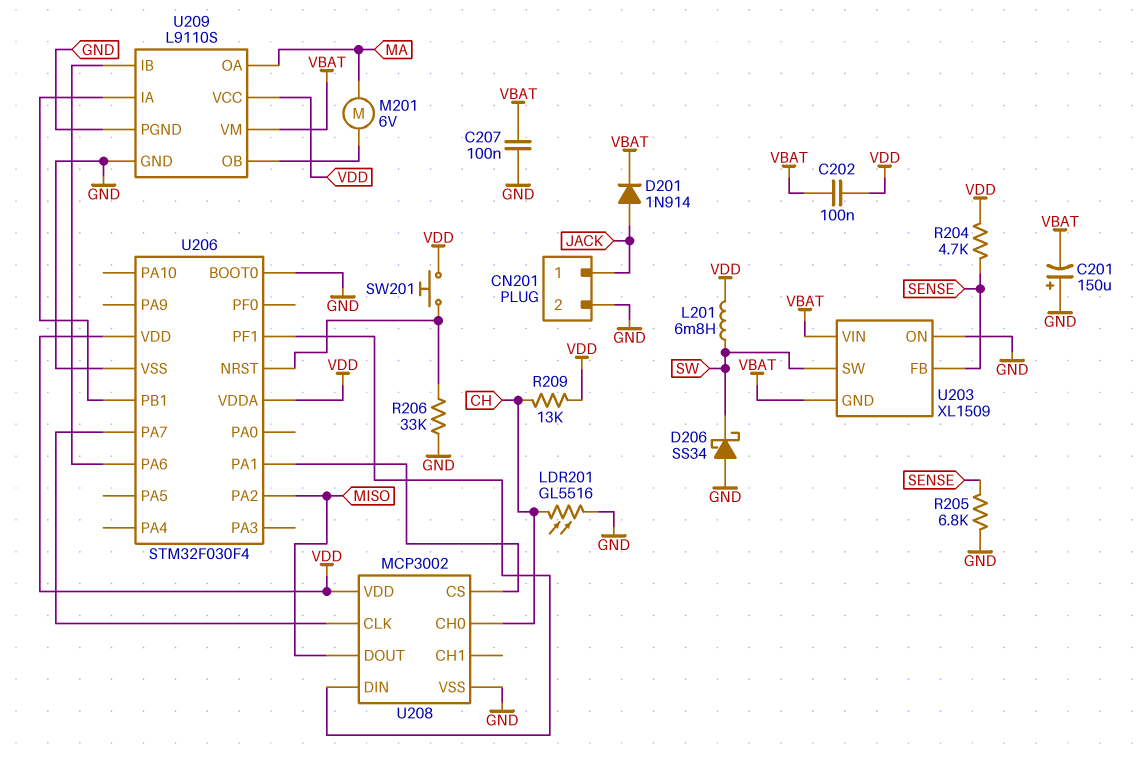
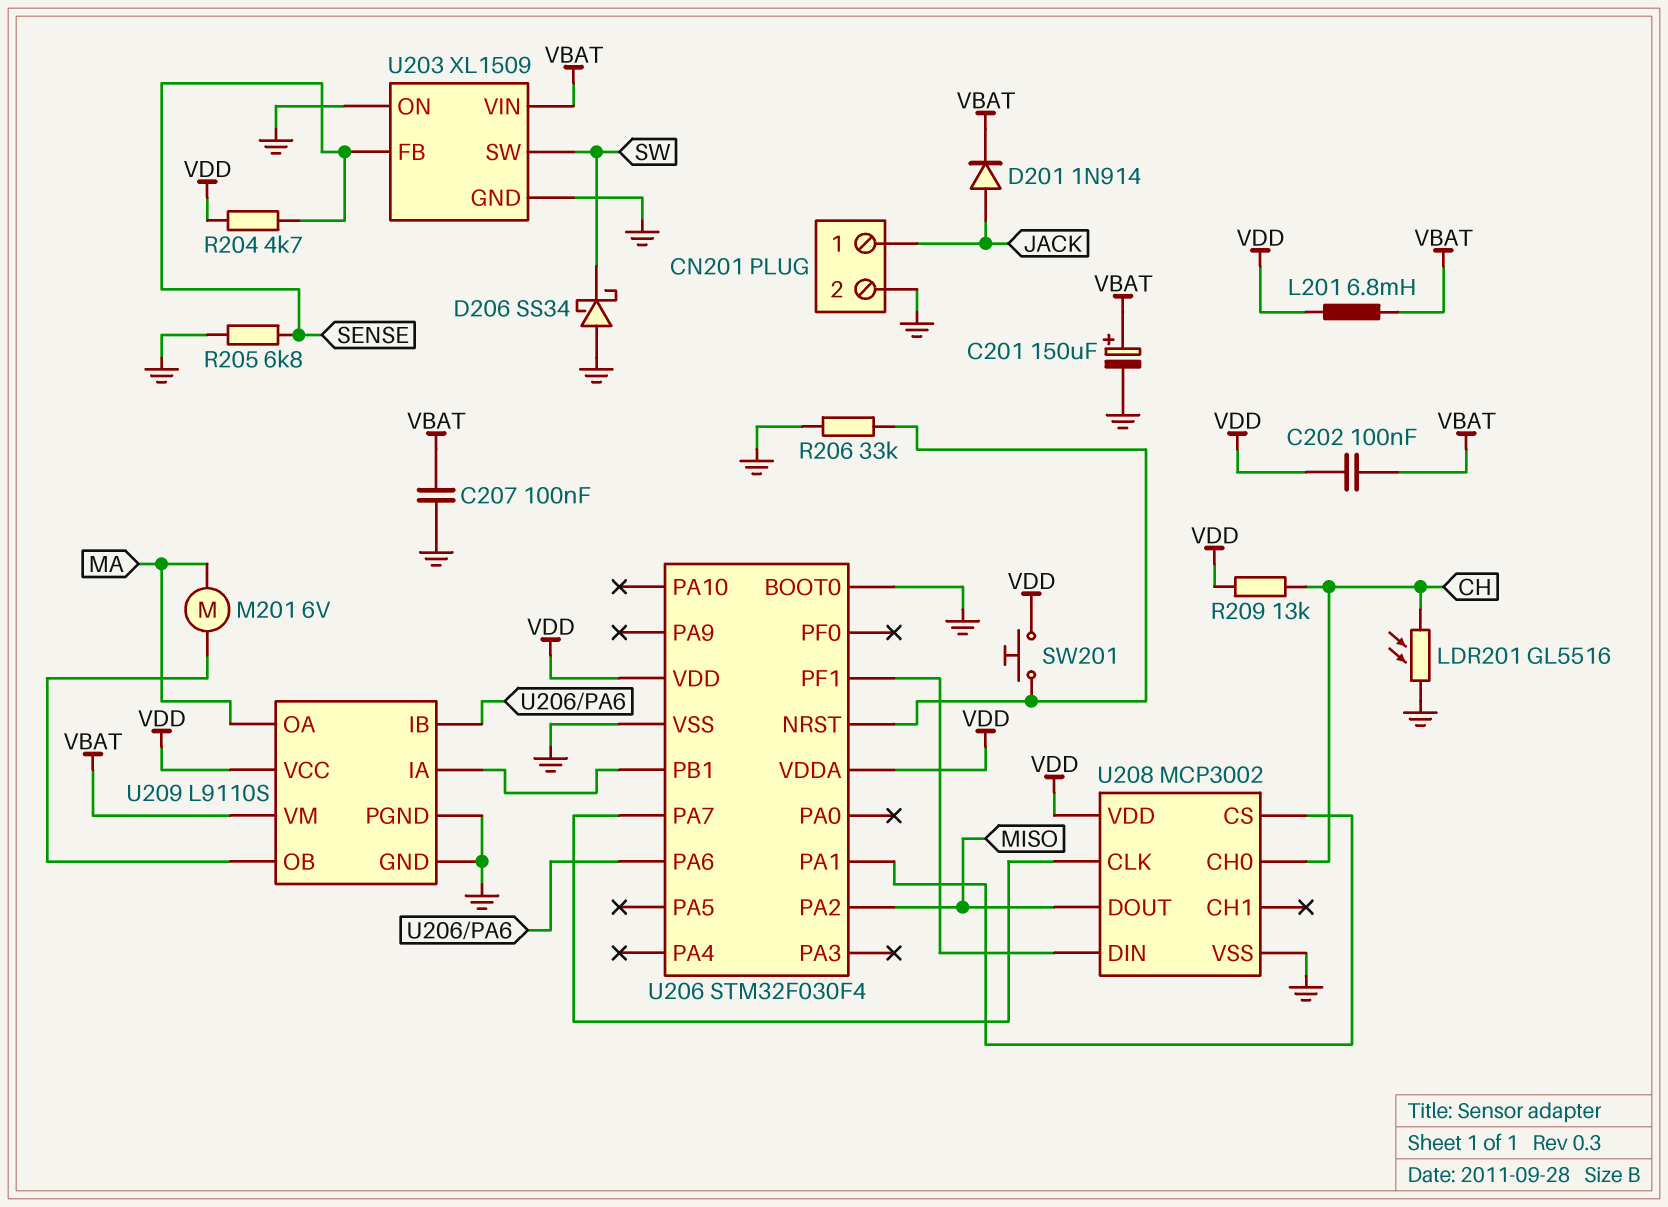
C201: 150uF (plus GND, minus VBAT) -> 150uF (plus VBAT, minus GND)
L201: 6.8mH (SW, VDD) -> 6.8mH (VBAT, VDD)
U203 pin GND: VBAT -> GND

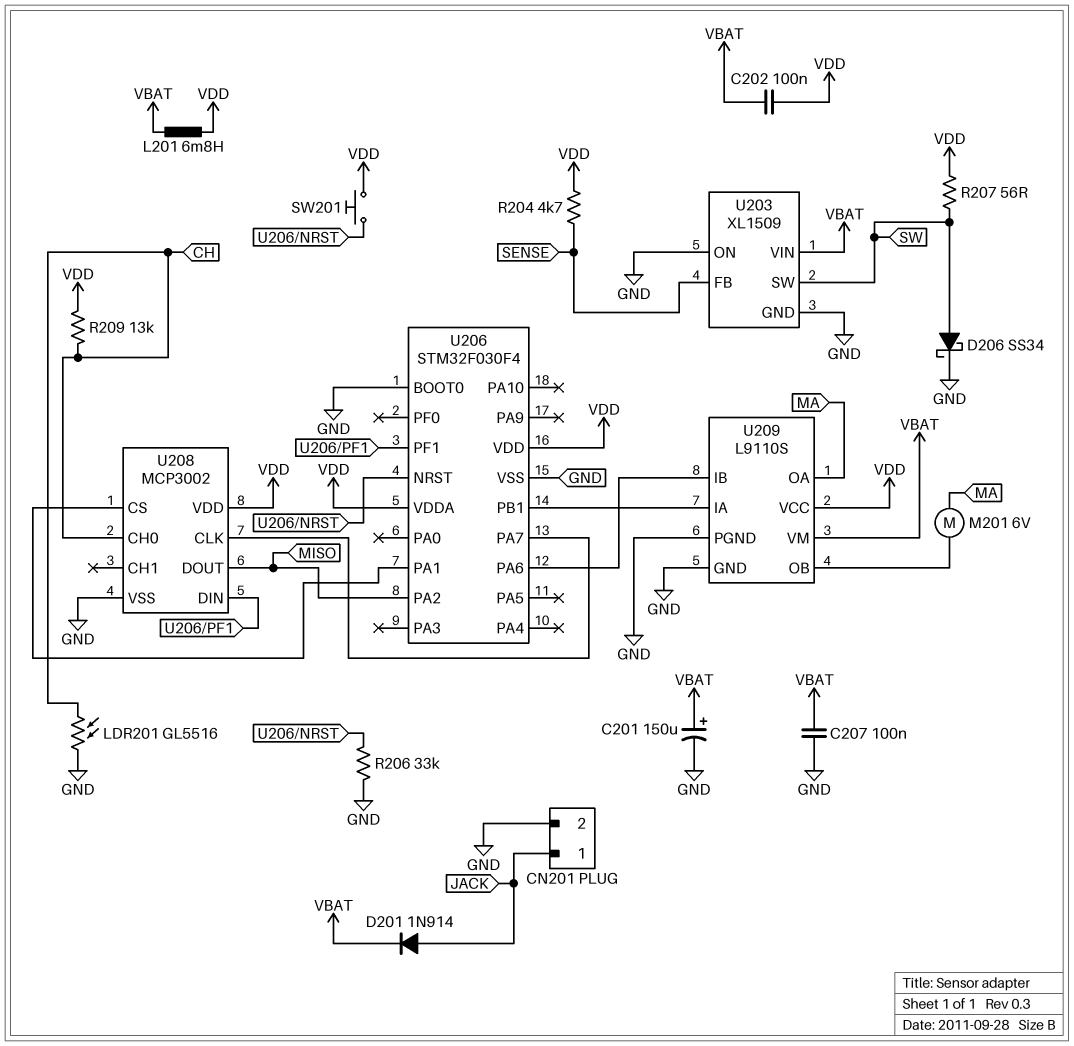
D206: schottky SS34 (A GND, K SW) -> schottky SS34 (A SW, K GND)
R205: 6.8k (GND, SENSE) -> none
R207: none -> 56 (SW, VDD)

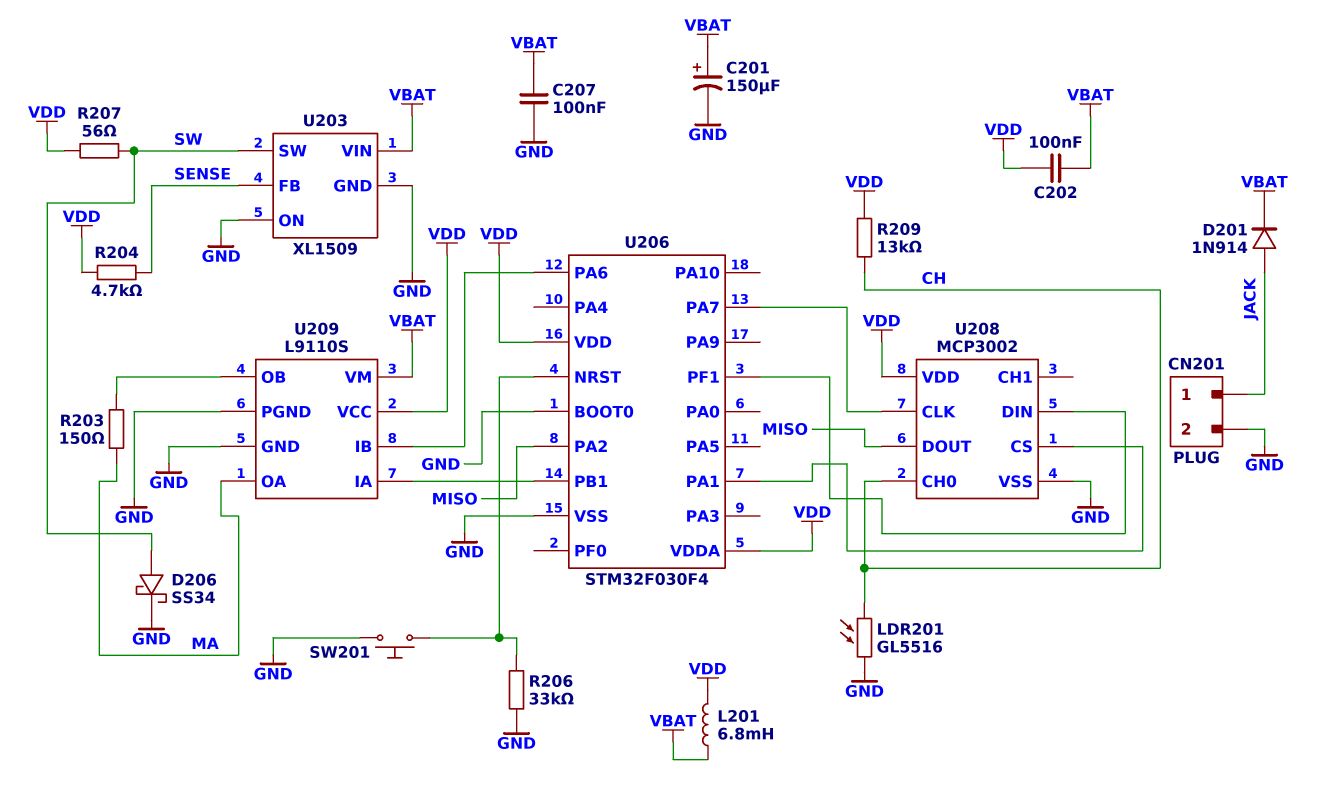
M201: motor 6V (MA, U209/OB) -> none
R203: none -> 150 (MA, U209/OB)
SW201: button (U206/NRST, VDD) -> button (GND, U206/NRST)

